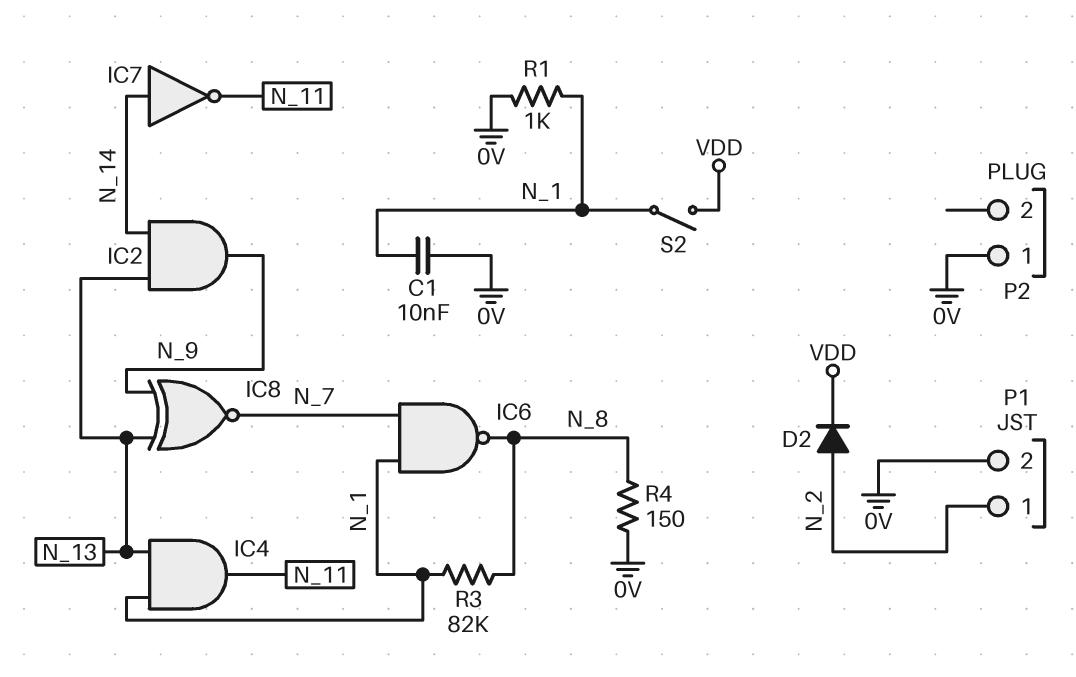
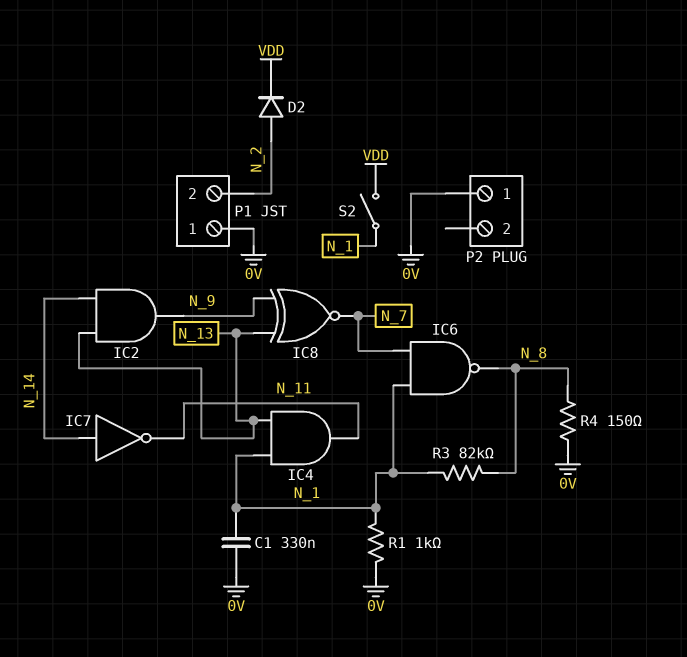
C1: 10nF (0V, N_1) -> 330nF (0V, N_1)
P1 pin 1: N_2 -> 0V
P1 pin 2: 0V -> N_2

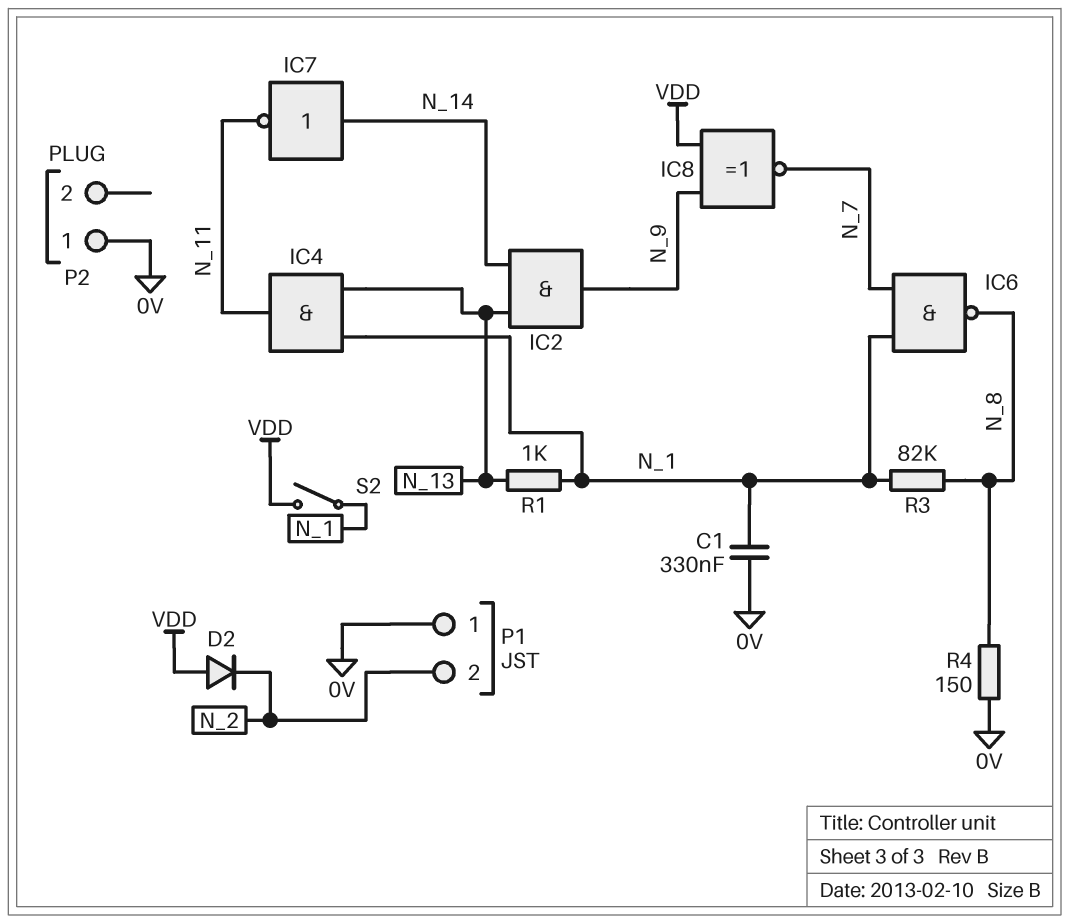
D2: diode (A N_2, K VDD) -> diode (A VDD, K N_2)
IC8: XNOR (in N_9, in N_13, out N_7) -> XNOR (in N_9, in VDD, out N_7)
R1: 1k (0V, N_1) -> 1k (N_1, N_13)

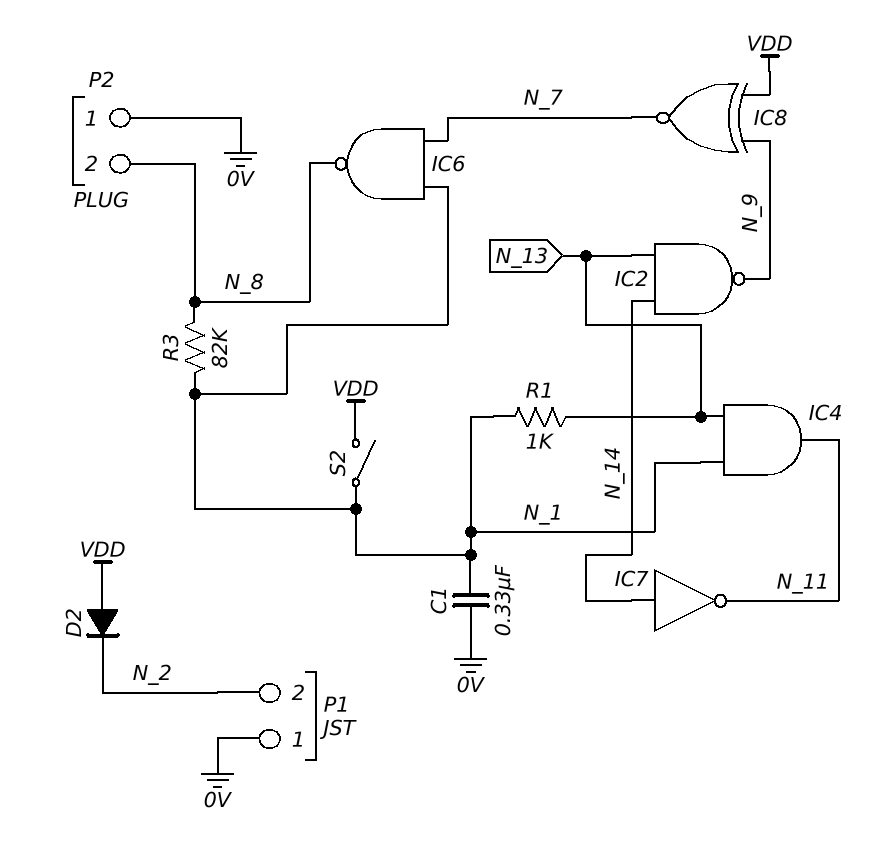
IC2: AND (in N_13, in N_14, out N_9) -> NAND (in N_13, in N_14, out N_9)
P2 pin 2: none -> N_8
R4: 150 (0V, N_8) -> none

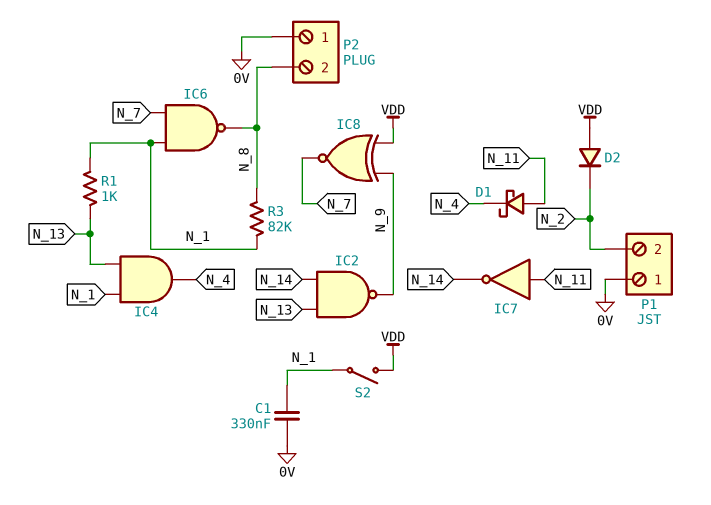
D1: none -> schottky (A N_11, K N_4)
IC4: AND (in N_1, in N_13, out N_11) -> AND (in N_1, in N_13, out N_4)
IC7: NOT (in N_14, out N_11) -> NOT (in N_11, out N_14)

